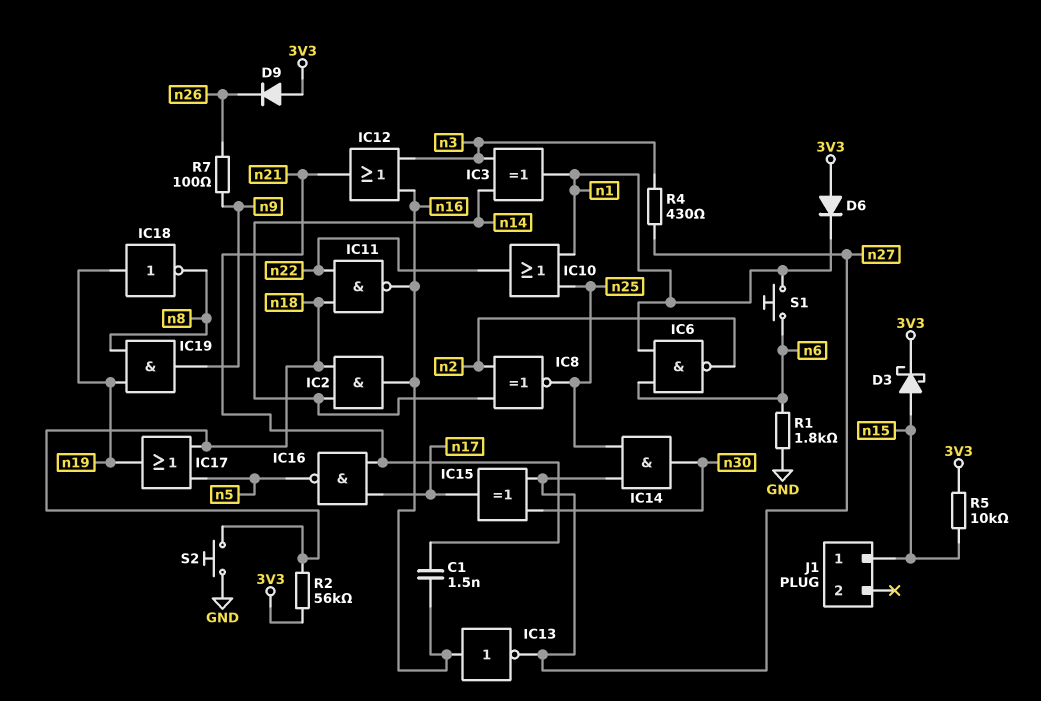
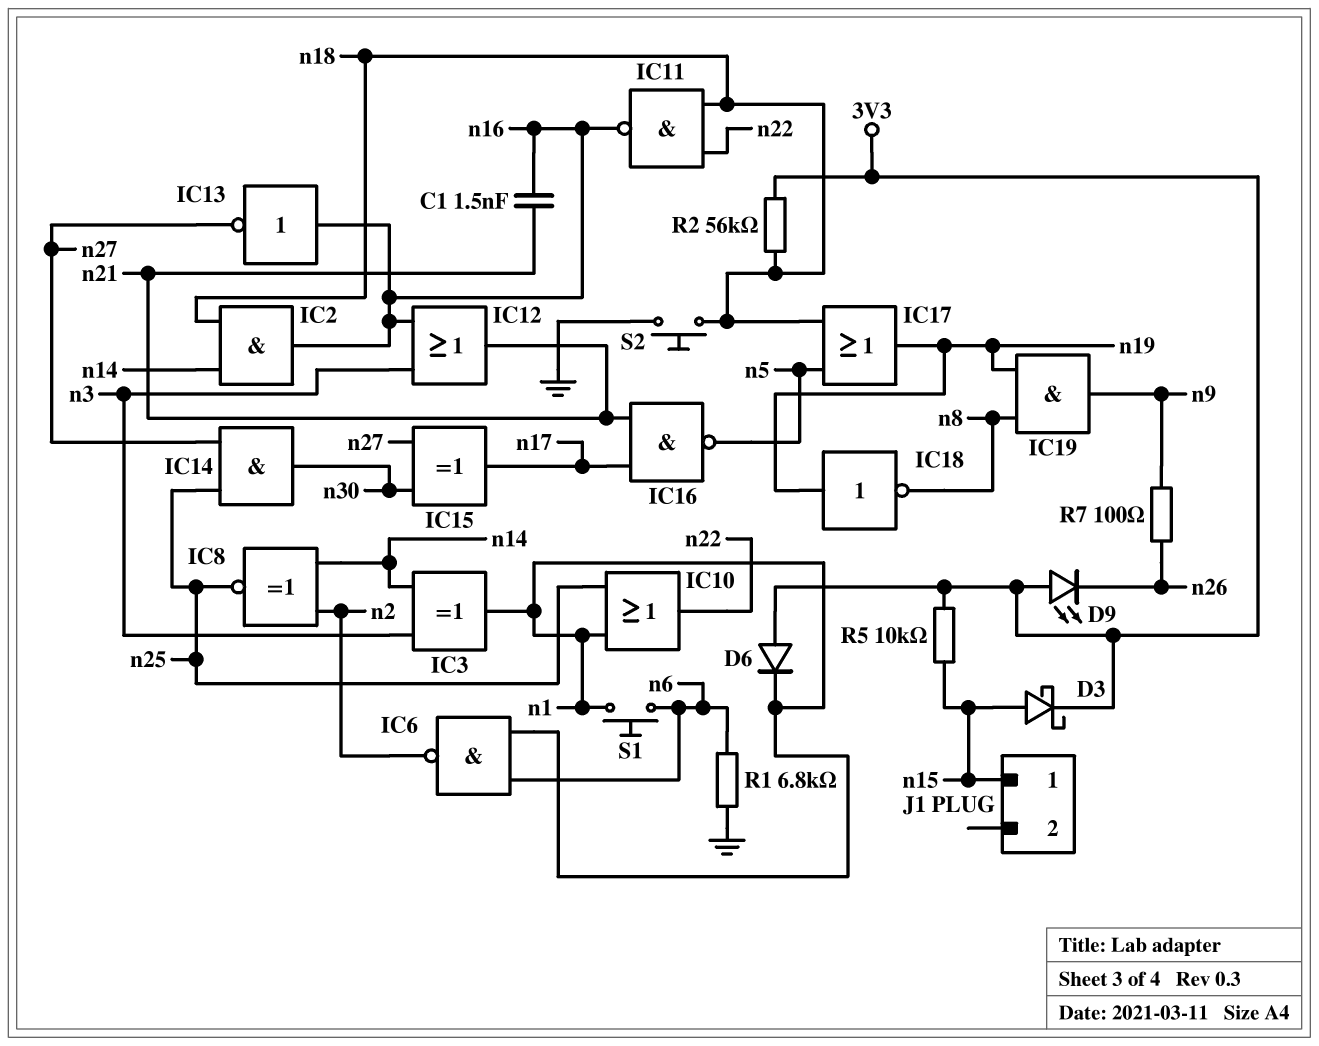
D9: diode (A 3V3, K n26) -> LED (A 3V3, K n26)
R1: 1.8k (GND, n6) -> 6.8k (GND, n6)
R4: 430 (n3, n27) -> none

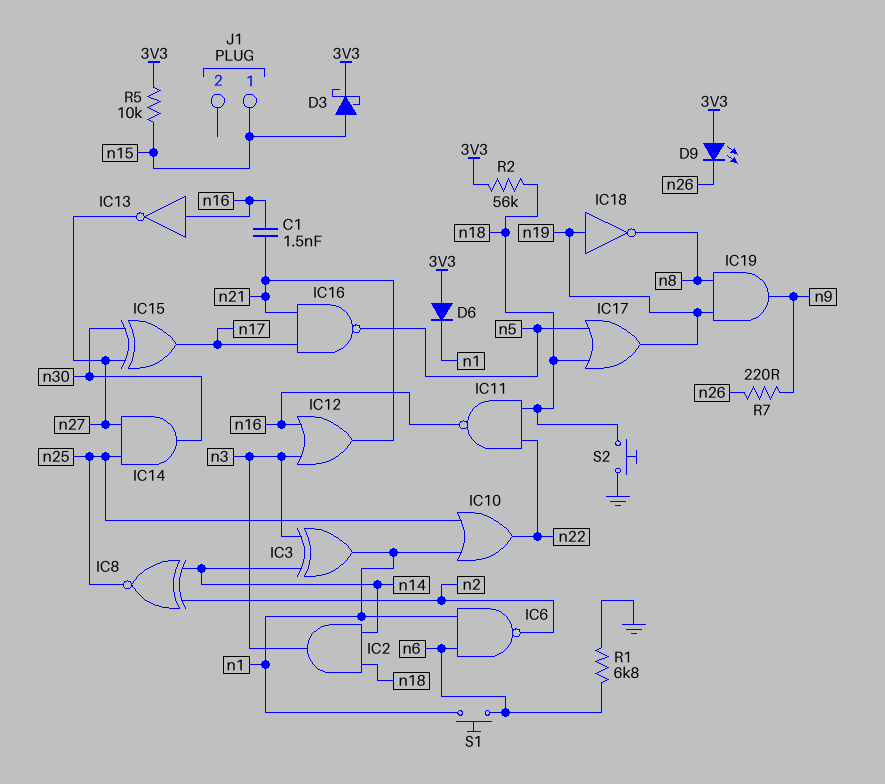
IC2: AND (in n14, in n18, out n16) -> AND (in n14, in n18, out n3)
R7: 100 (n9, n26) -> 220 (n9, n26)

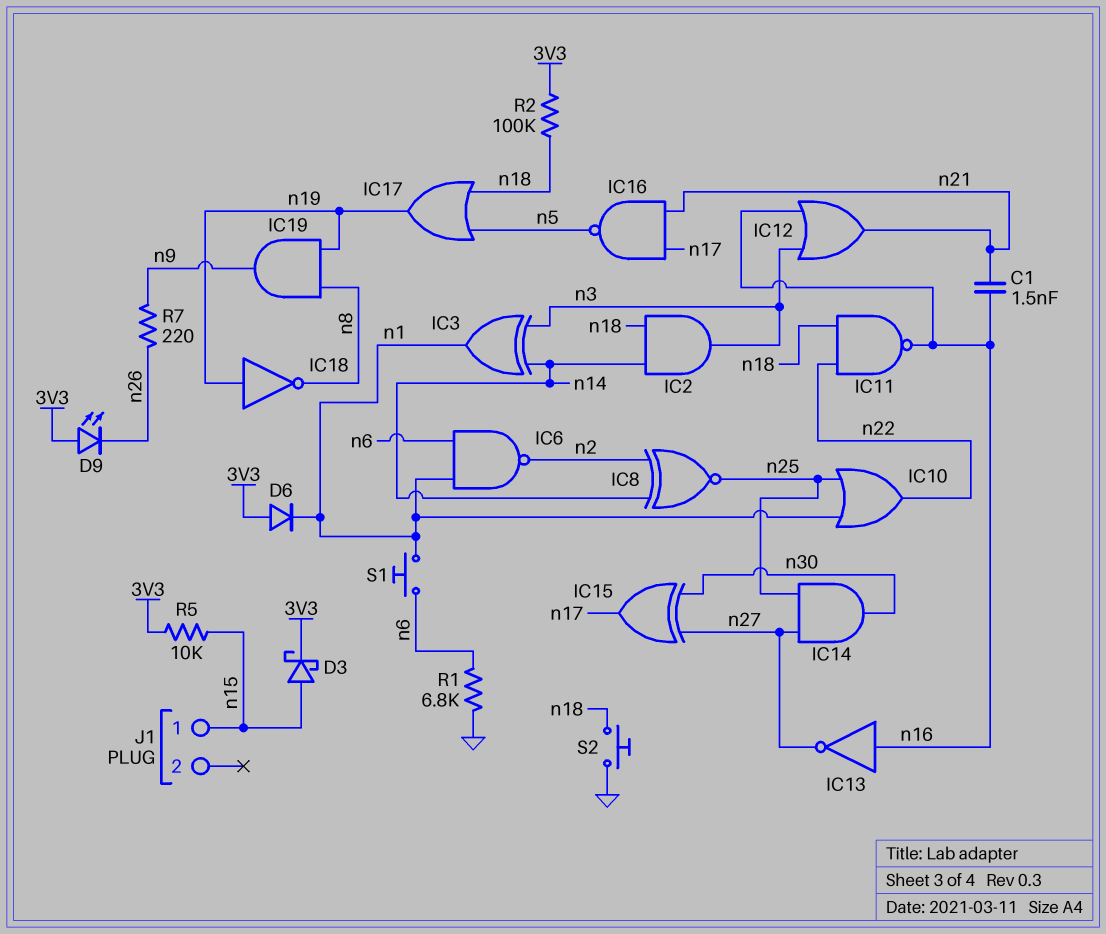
R2: 56k (3V3, n18) -> 100k (3V3, n18)

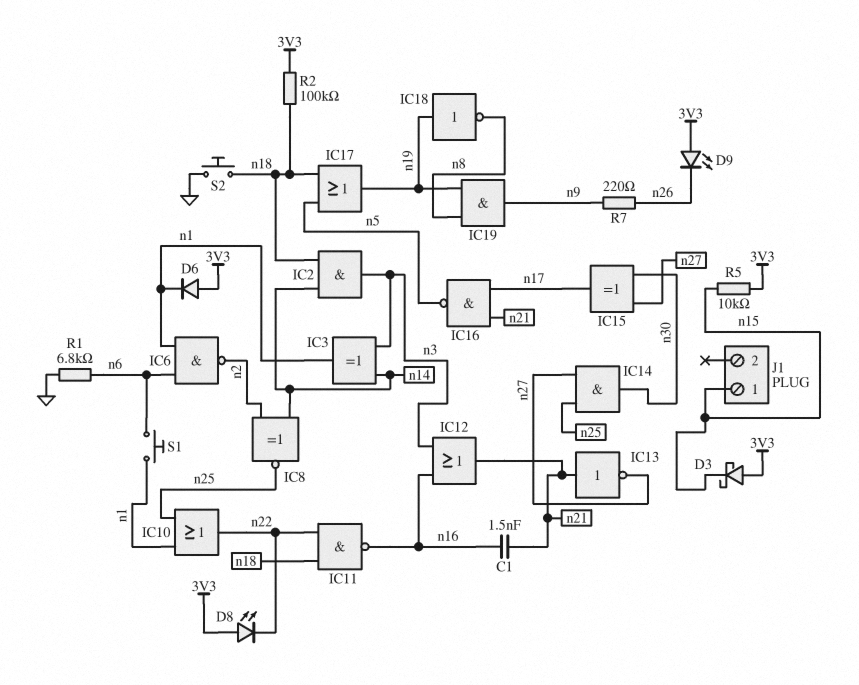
D3: schottky (A n15, K 3V3) -> schottky (A 3V3, K n15)
D8: none -> LED (A 3V3, K n22)
IC13: NOT (in n16, out n27) -> NOT (in n21, out n27)

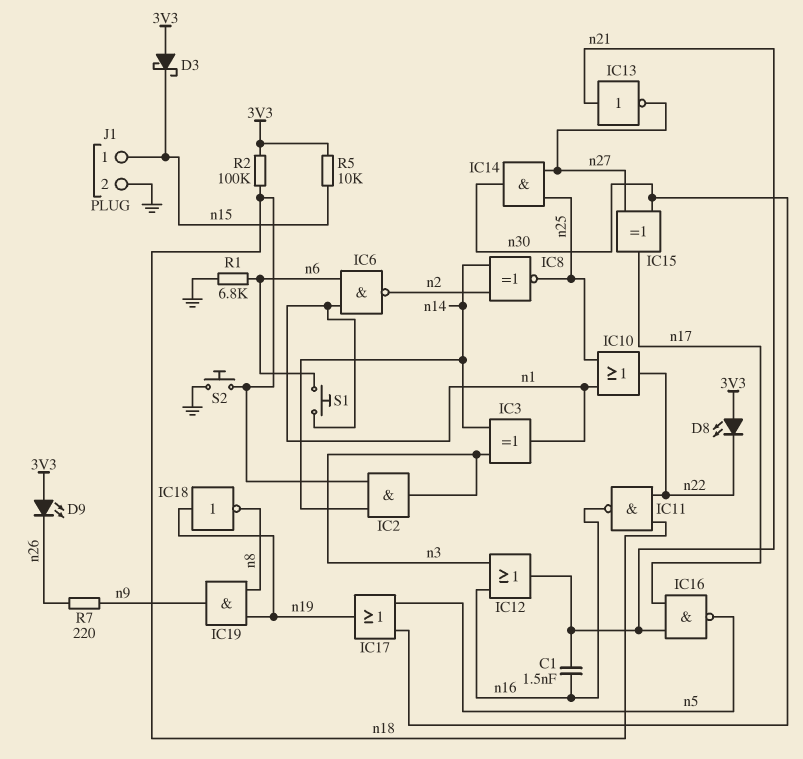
D6: diode (A 3V3, K n1) -> none
IC17: OR (in n5, in n18, out n19) -> OR (in n5, in n30, out n19)
J1 pin 2: none -> GND

